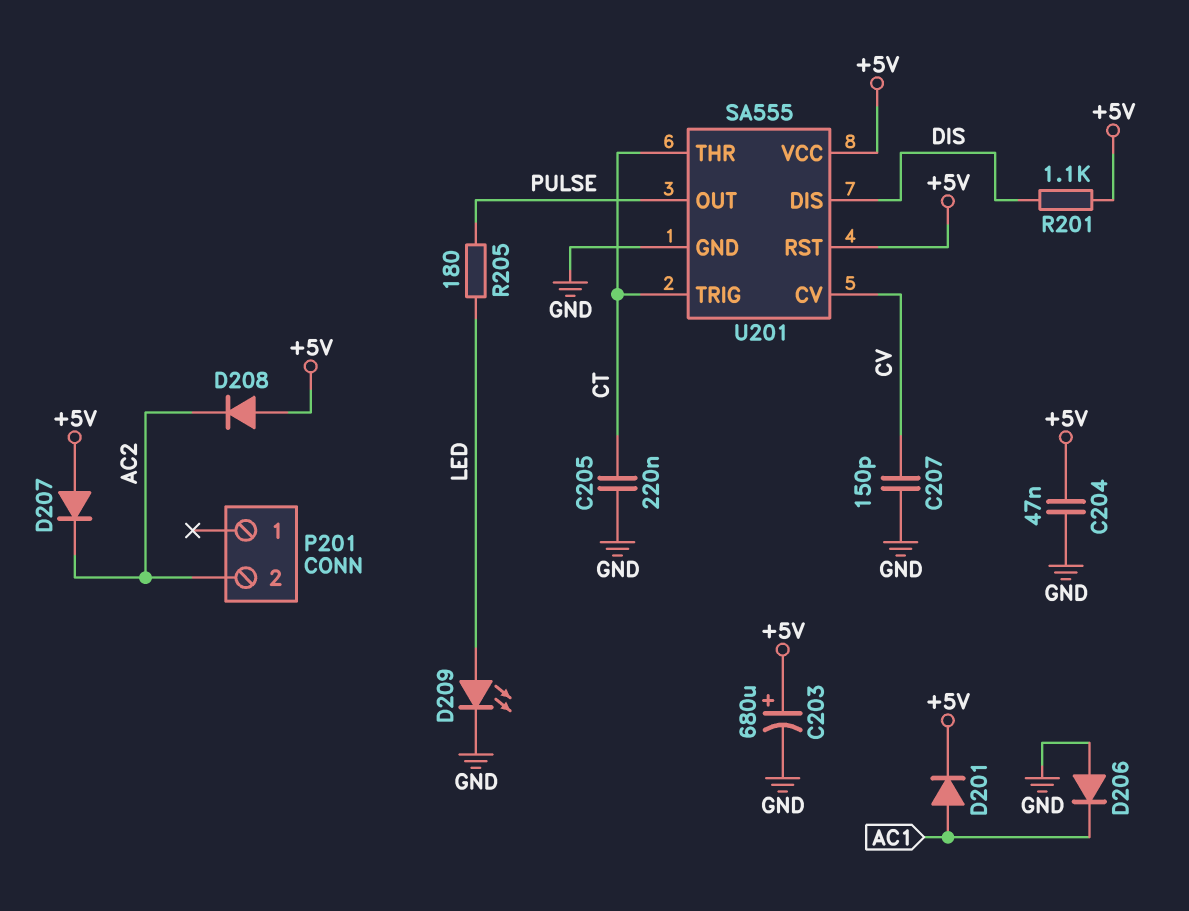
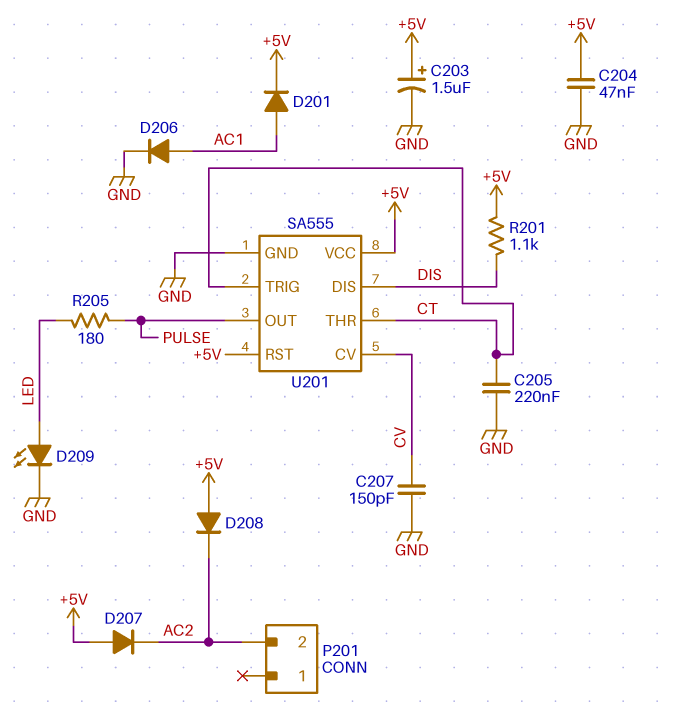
C203: 680uF (plus +5V, minus GND) -> 1.5uF (plus +5V, minus GND)
D206: diode (A GND, K AC1) -> diode (A AC1, K GND)

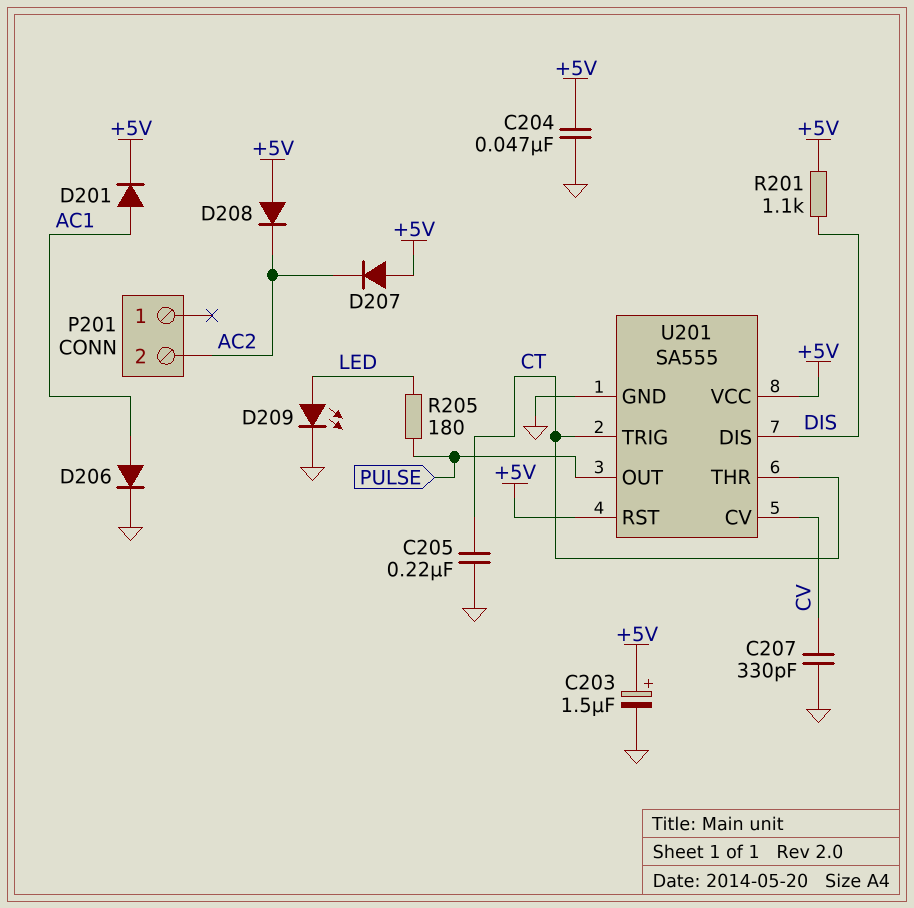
C207: 150pF (CV, GND) -> 330pF (CV, GND)

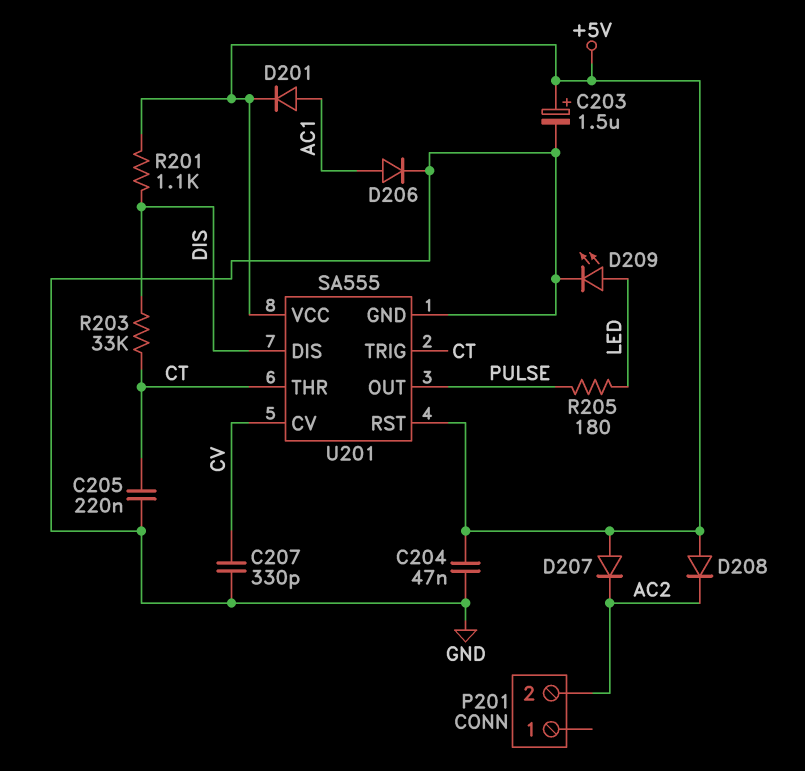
R203: none -> 33k (CT, DIS)

